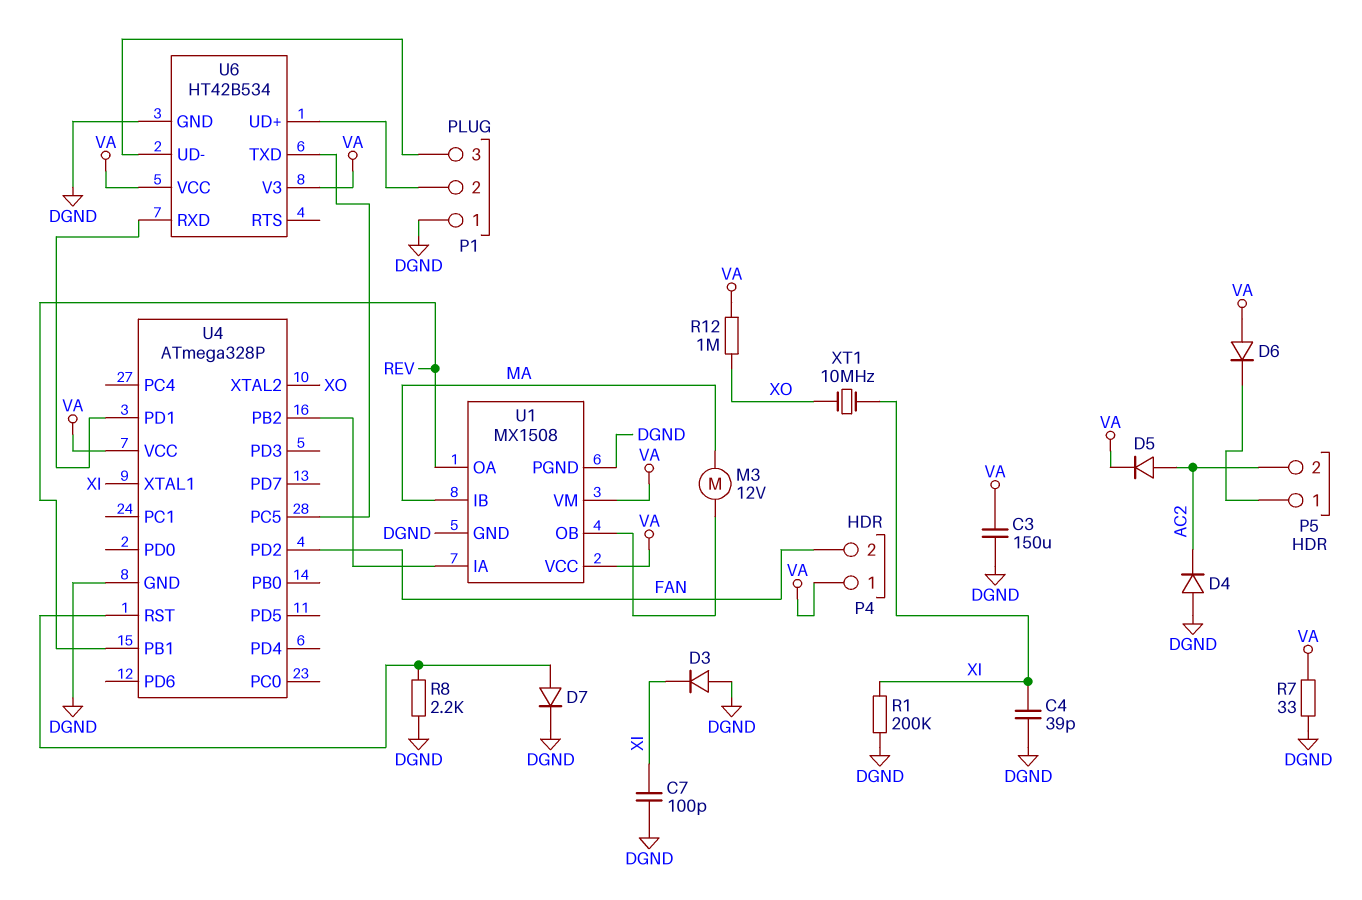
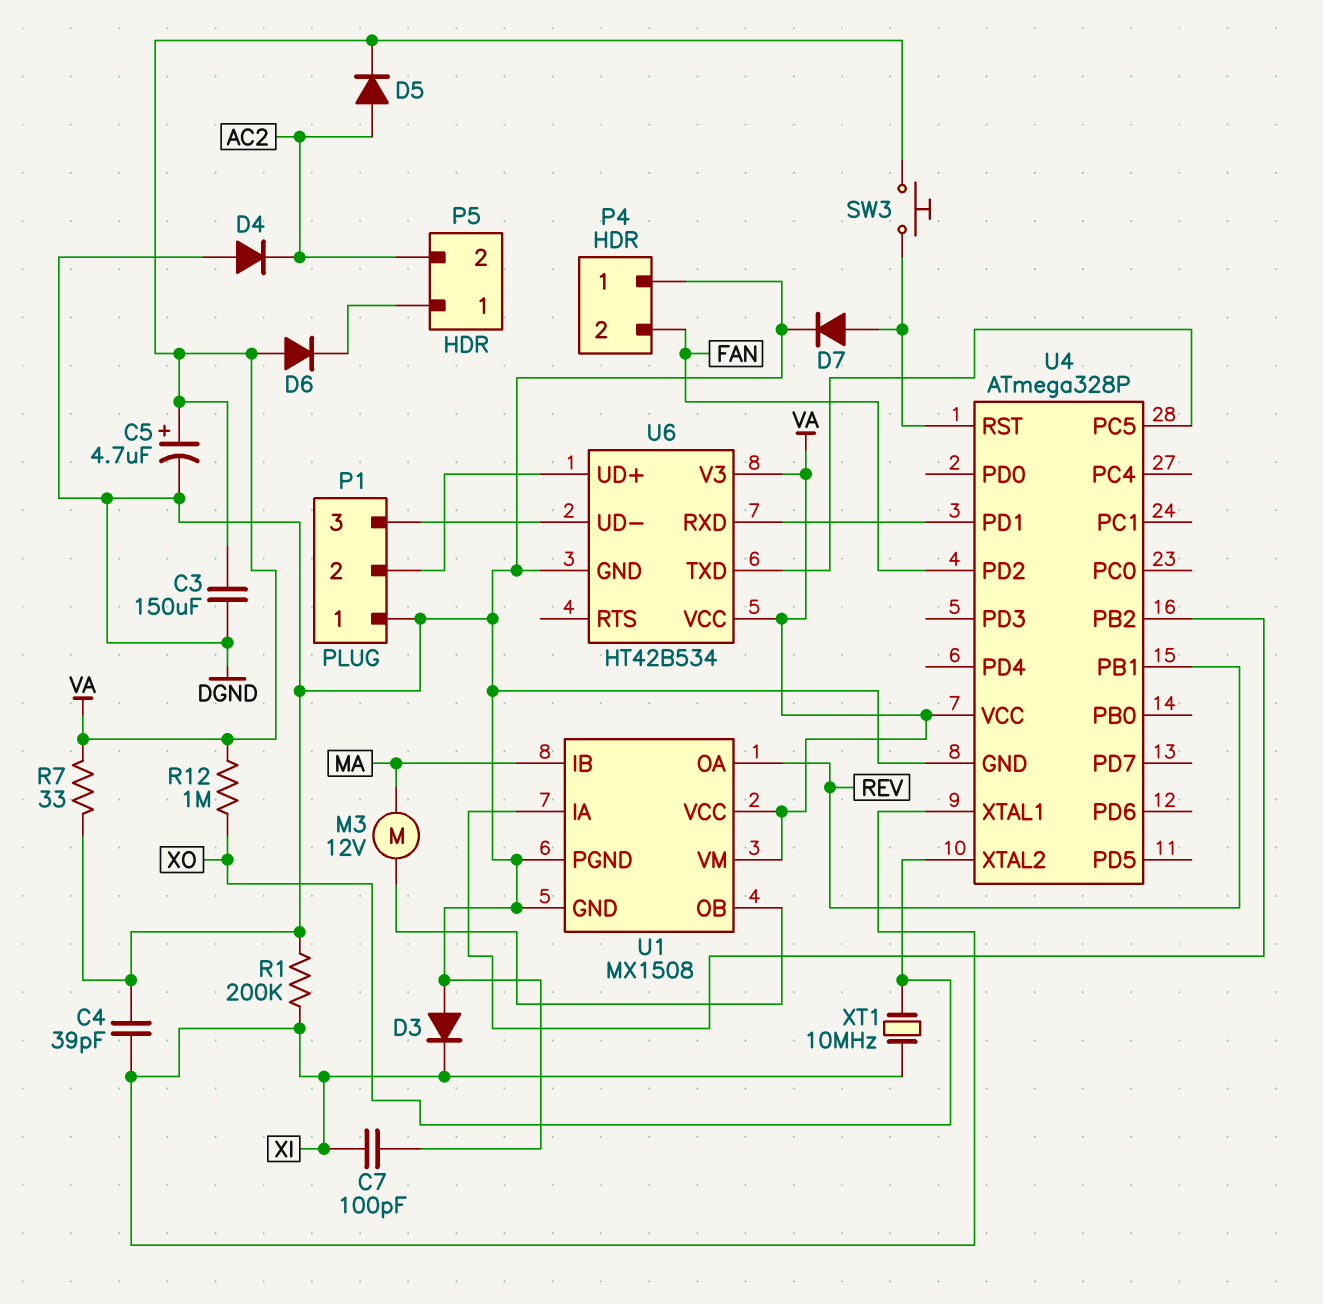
C5: none -> 4.7uF (plus VA, minus DGND)
P4 pin 1: VA -> DGND
R8: 2.2k (DGND, U4/RST) -> none
SW3: none -> button (U4/RST, VA)

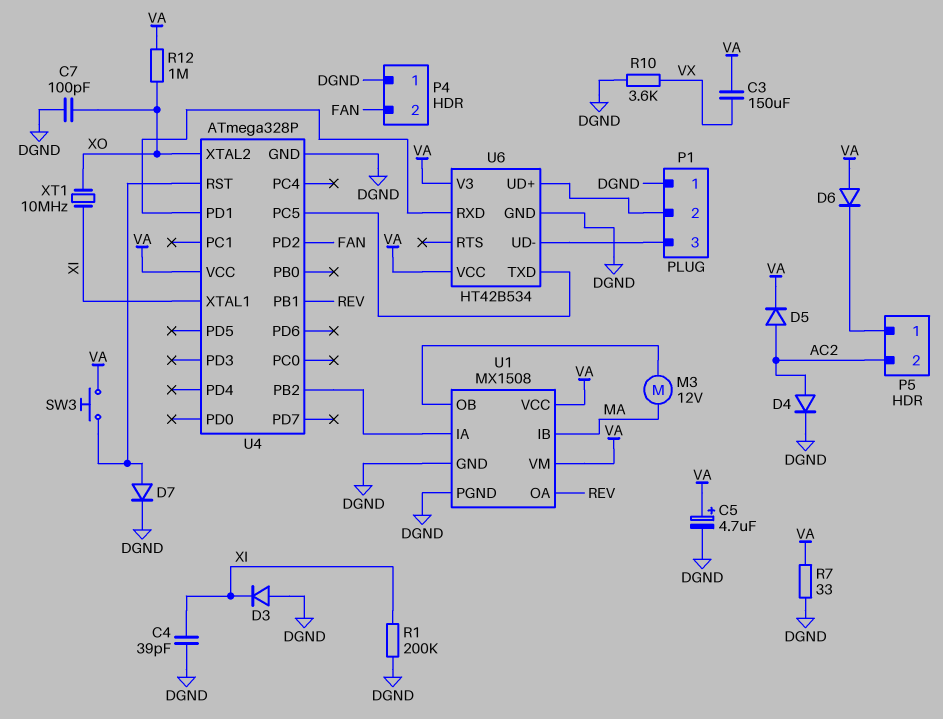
C3: 150uF (DGND, VA) -> 150uF (VA, VX)
C7: 100pF (DGND, XI) -> 100pF (DGND, XO)
D4: diode (A DGND, K AC2) -> diode (A AC2, K DGND)
R10: none -> 3.6k (DGND, VX)

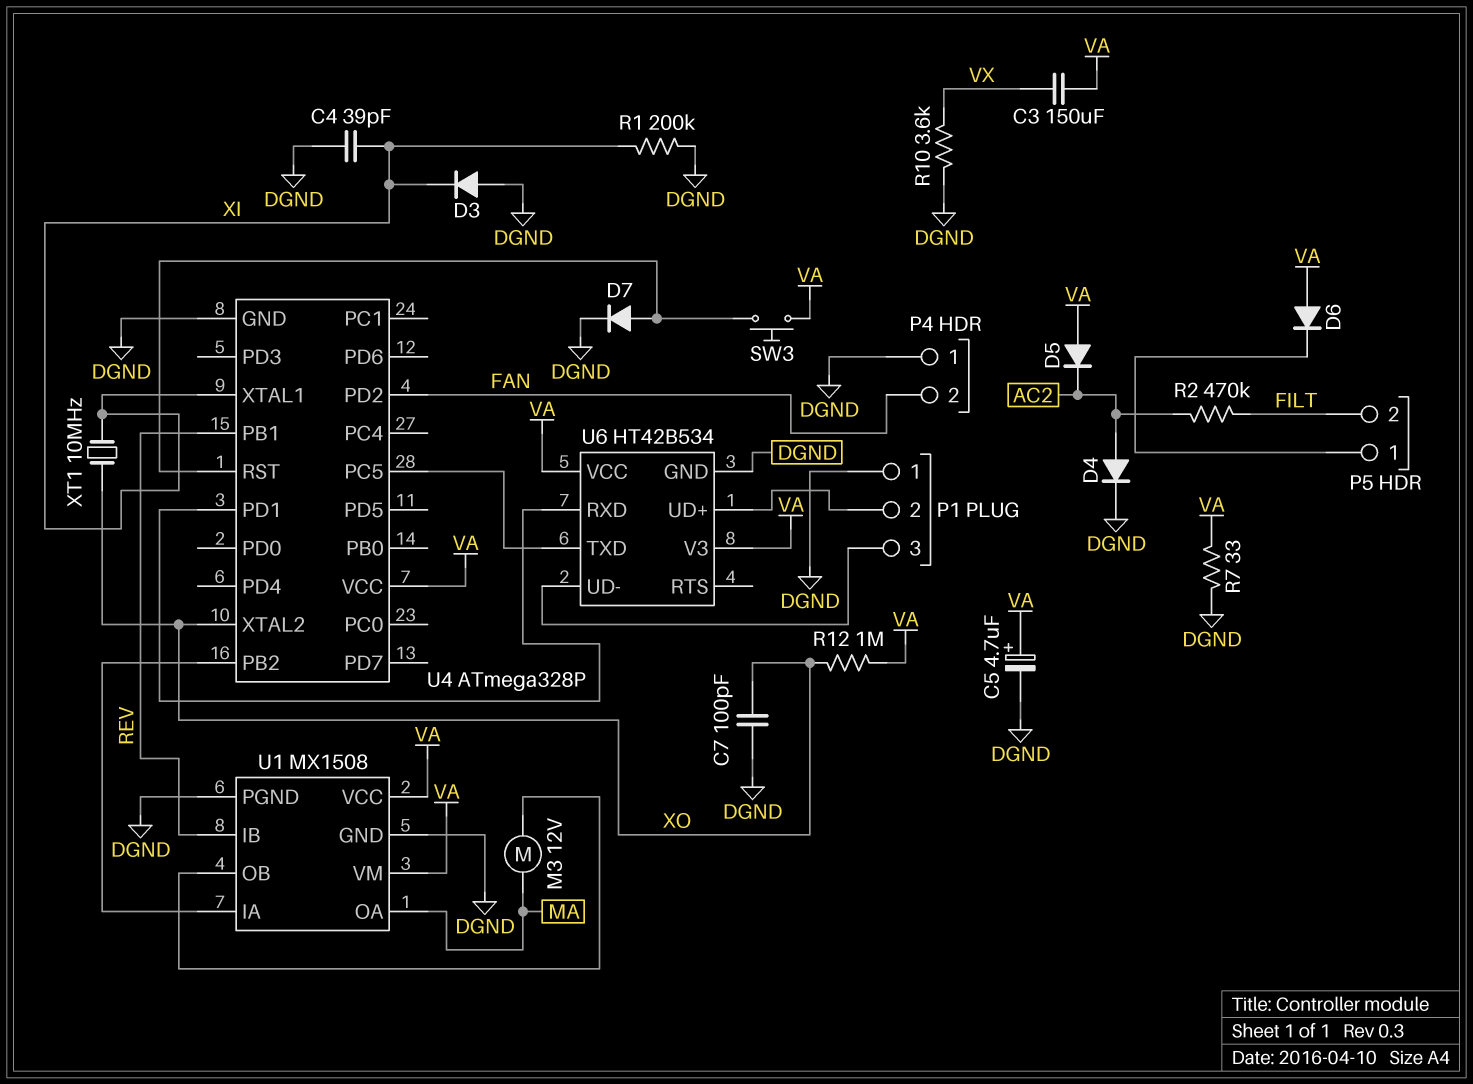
D5: diode (A AC2, K VA) -> diode (A VA, K AC2)
P5 pin 2: AC2 -> FILT
R2: none -> 470k (AC2, FILT)
U1 pin IB: MA -> REV
U1 pin OA: REV -> MA

